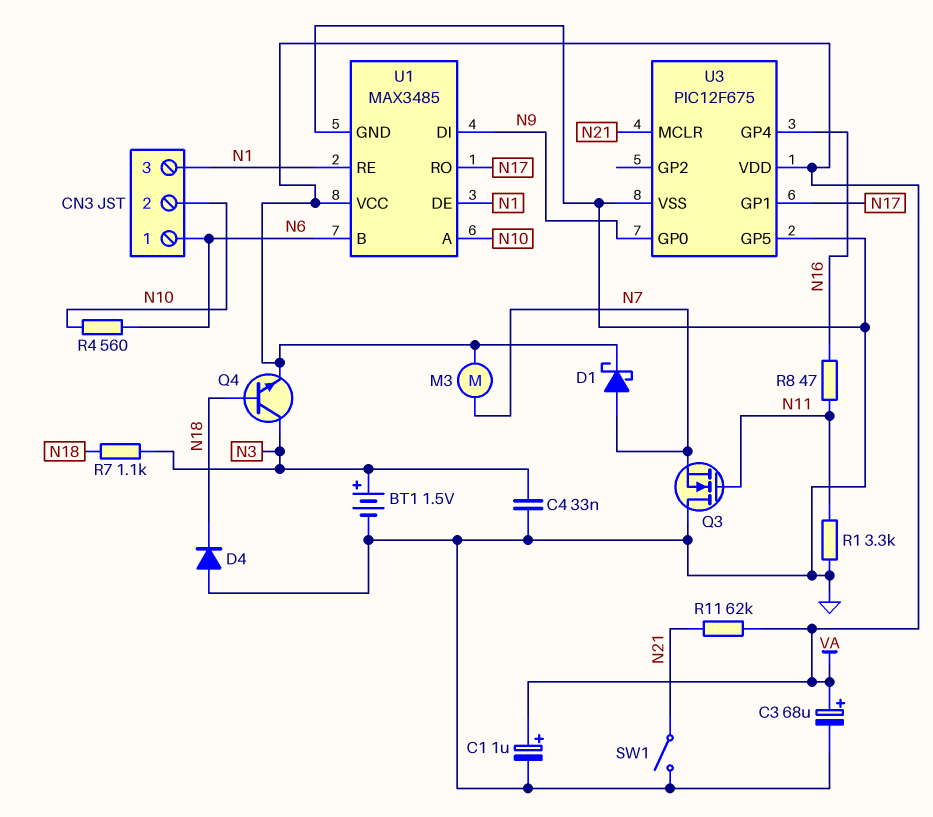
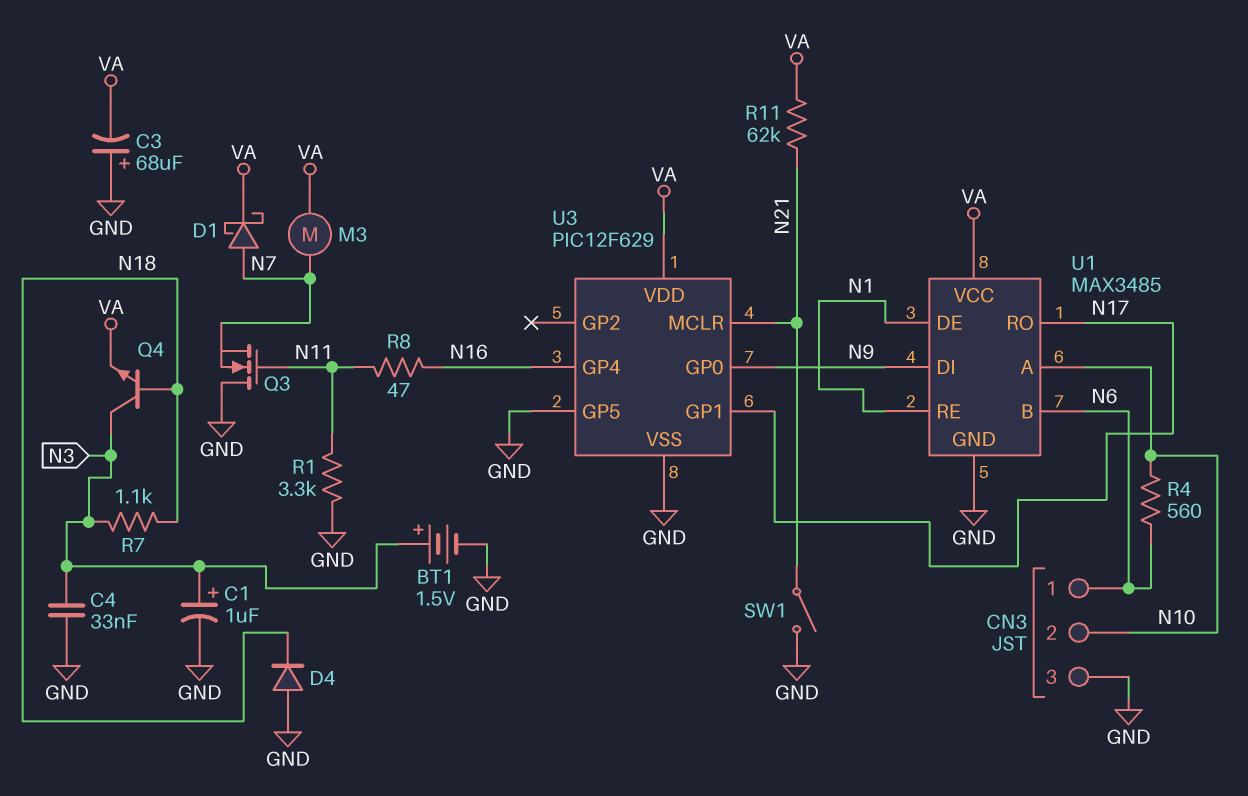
C1: 1uF (plus VA, minus GND) -> 1uF (plus N3, minus GND)
C3: 68uF (plus VA, minus GND) -> 68uF (plus GND, minus VA)
CN3 pin 3: N1 -> GND
U3: PIC12F675 -> PIC12F629

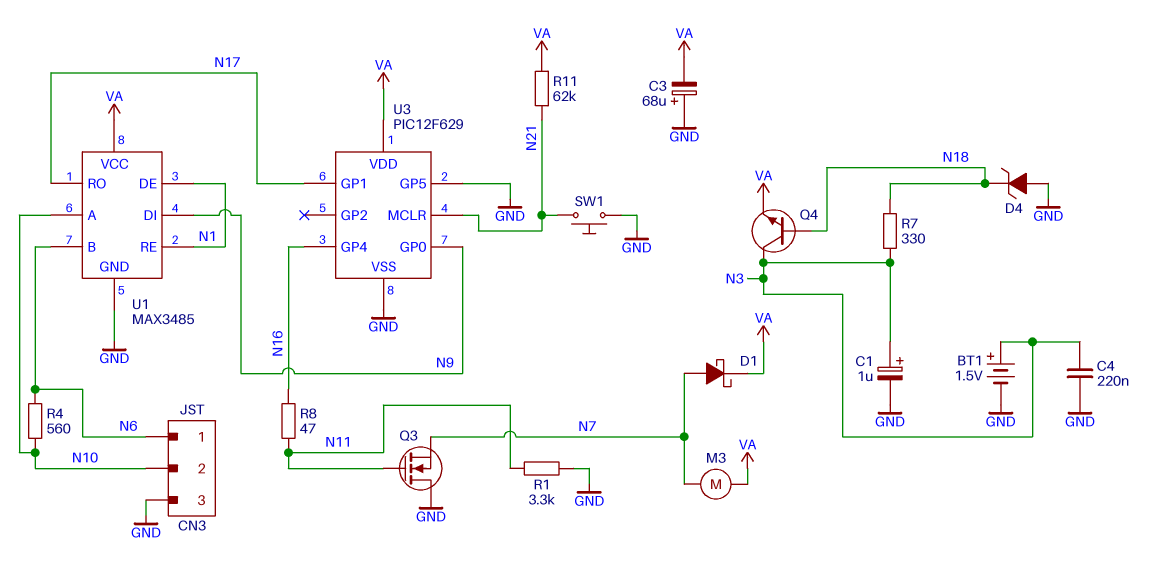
C4: 33nF (GND, N3) -> 220nF (GND, N3)
D4: diode (A GND, K N18) -> zener (A GND, K N18)
R7: 1.1k (N3, N18) -> 330 (N3, N18)
SW1: switch (GND, N21) -> button (GND, N21)

